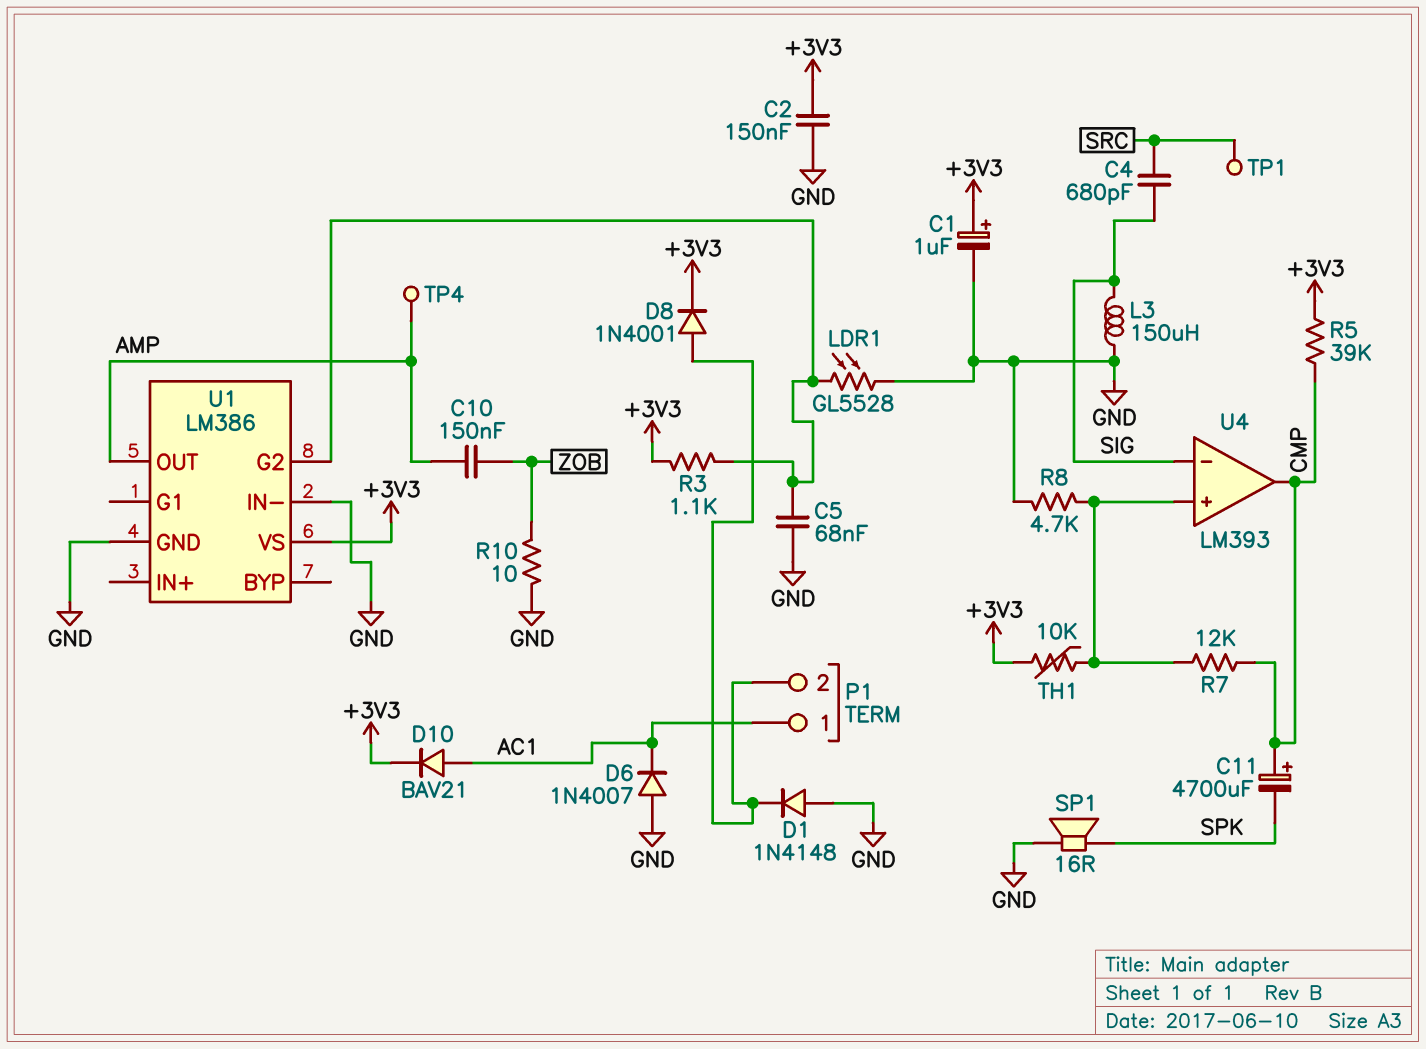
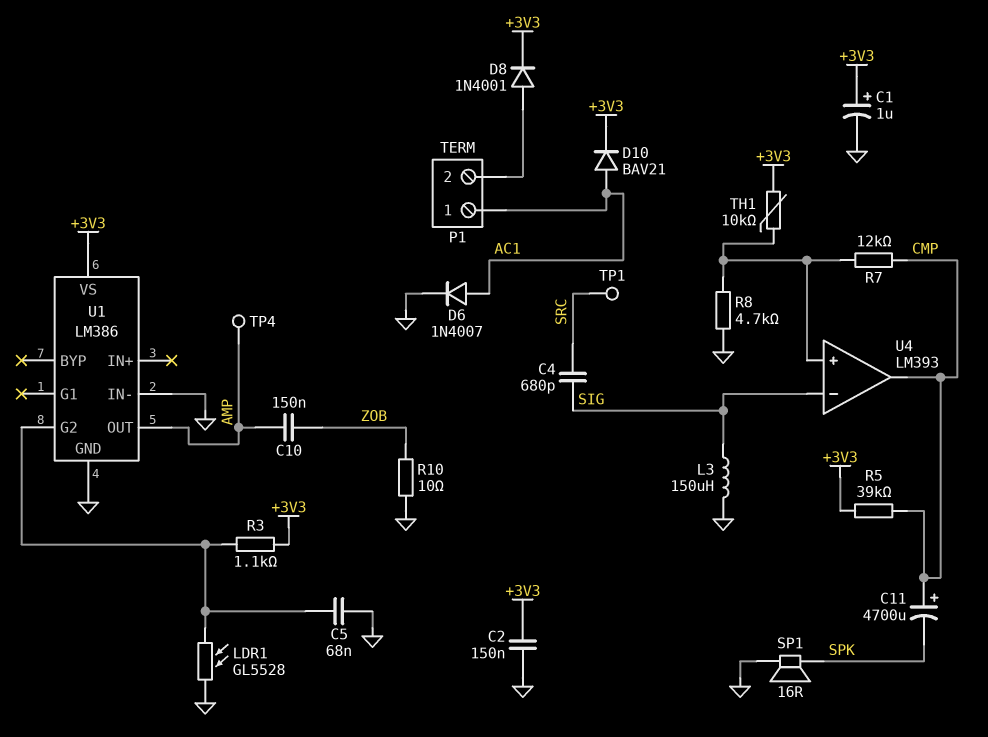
D1: diode 1N4148 (A GND, K P1/2) -> none
D6: diode 1N4007 (A GND, K AC1) -> diode 1N4007 (A AC1, K GND)

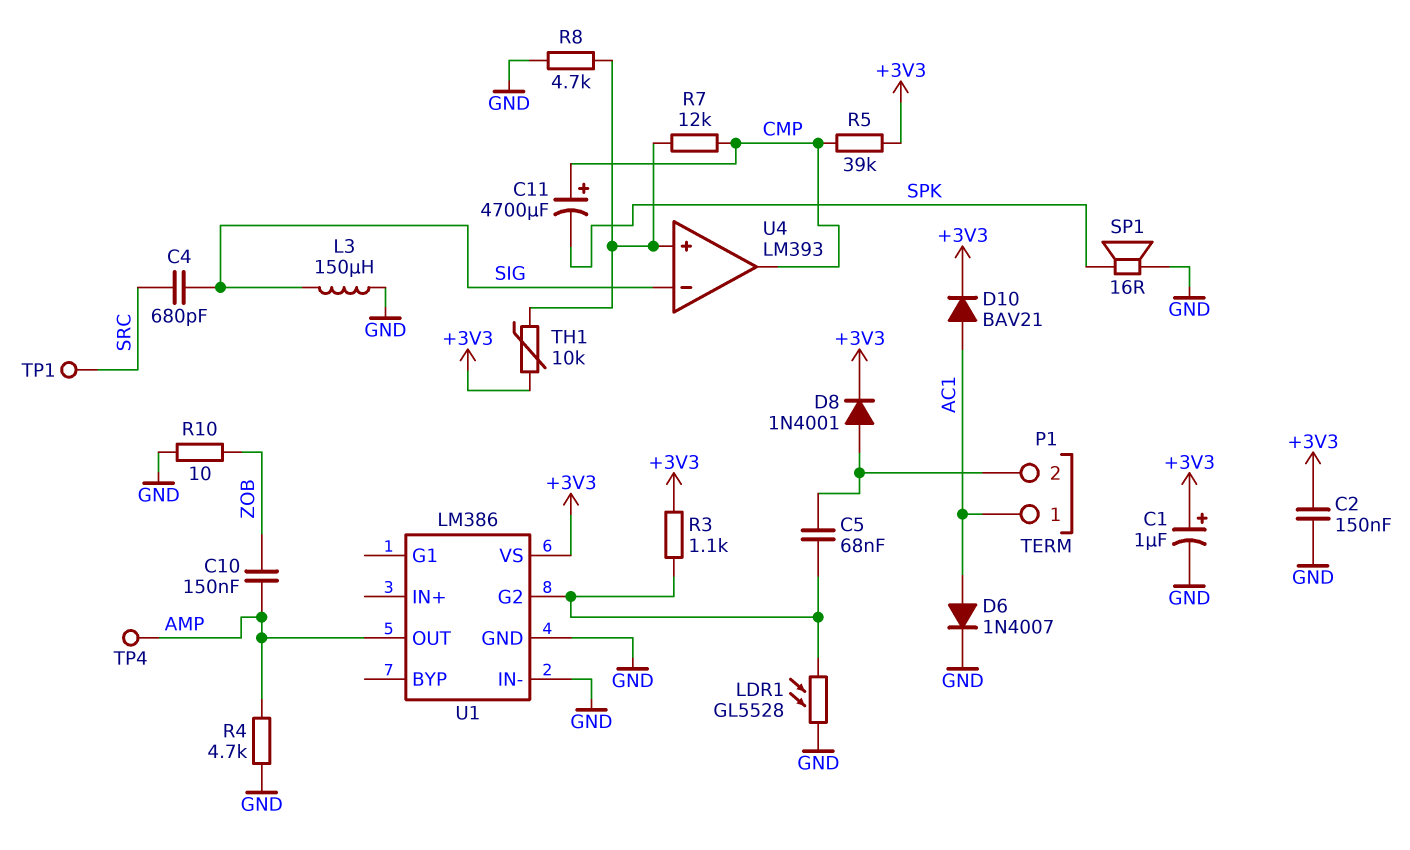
C5: 68nF (GND, U1/G2) -> 68nF (P1/2, U1/G2)
R4: none -> 4.7k (AMP, GND)

